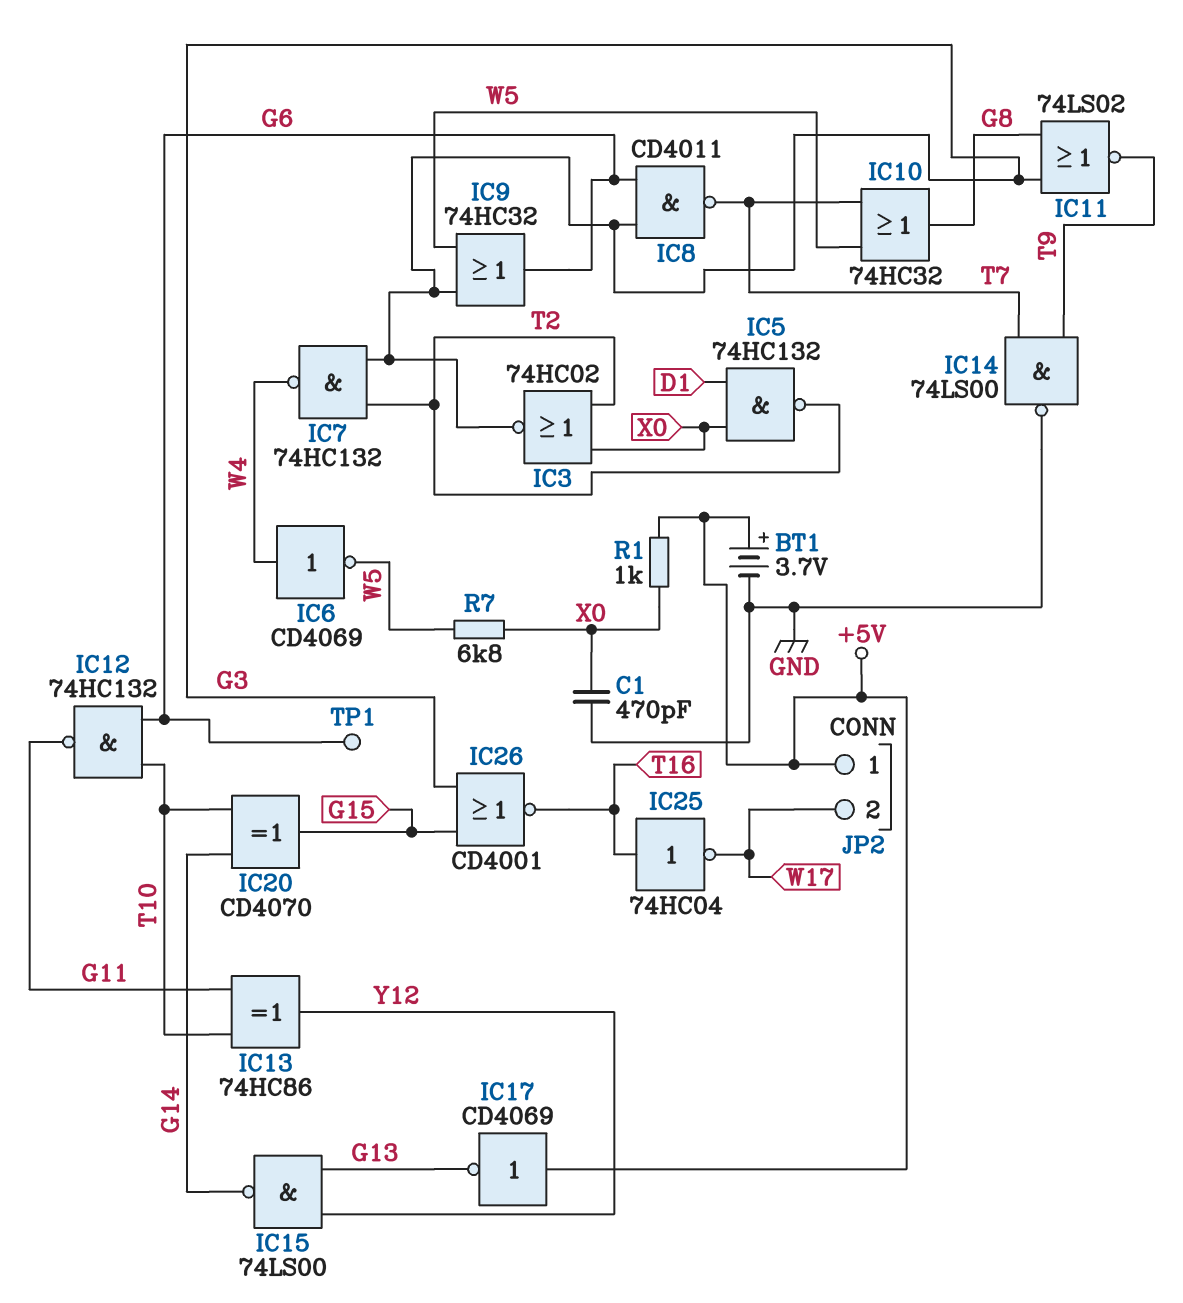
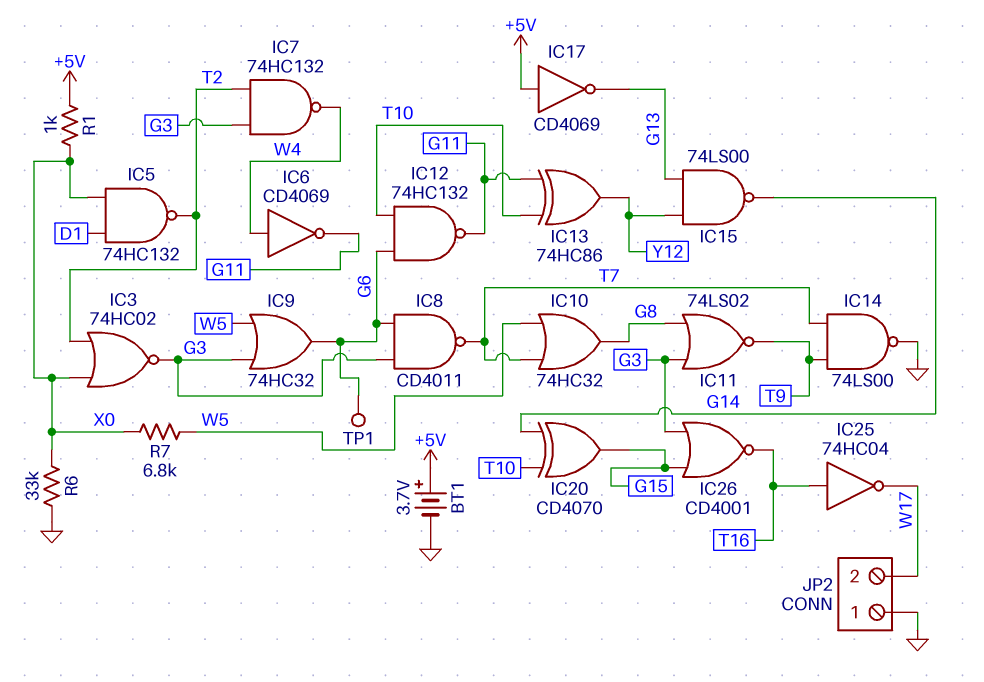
C1: 470pF (GND, X0) -> none
IC6: NOT CD4069 (in W4, out W5) -> NOT CD4069 (in W4, out G11)
JP2 pin 1: +5V -> GND
R6: none -> 33k (GND, X0)

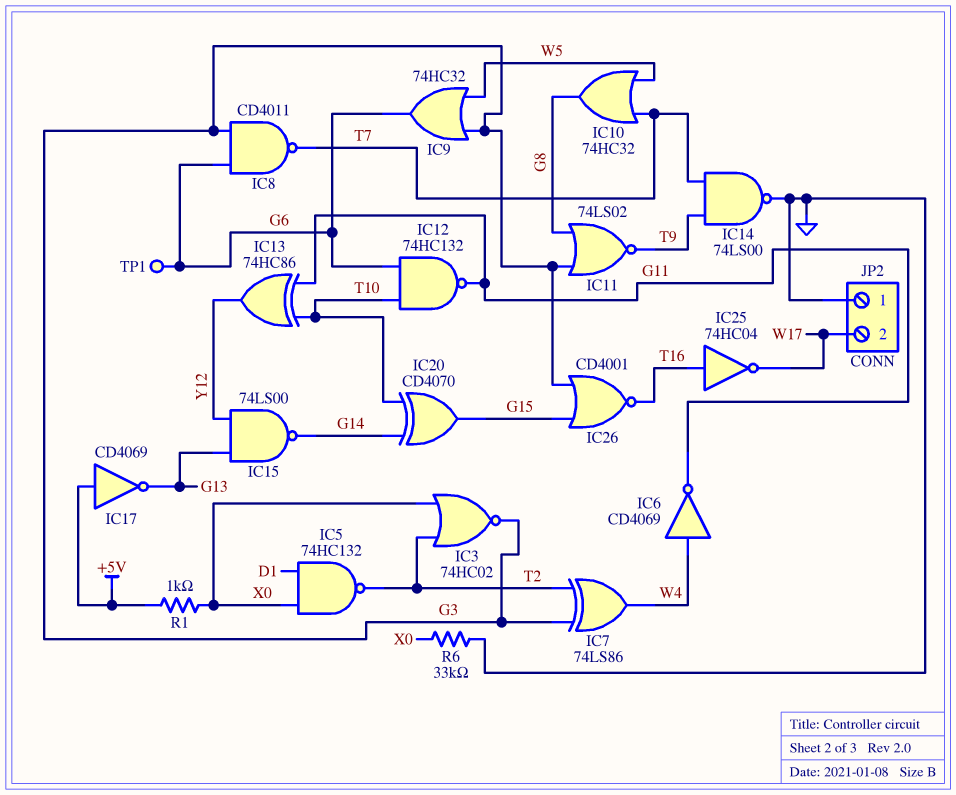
BT1: 3.7V (plus +5V, minus GND) -> none
IC7: NAND 74HC132 (in G3, in T2, out W4) -> XOR 74LS86 (in G3, in T2, out W4)
R7: 6.8k (W5, X0) -> none

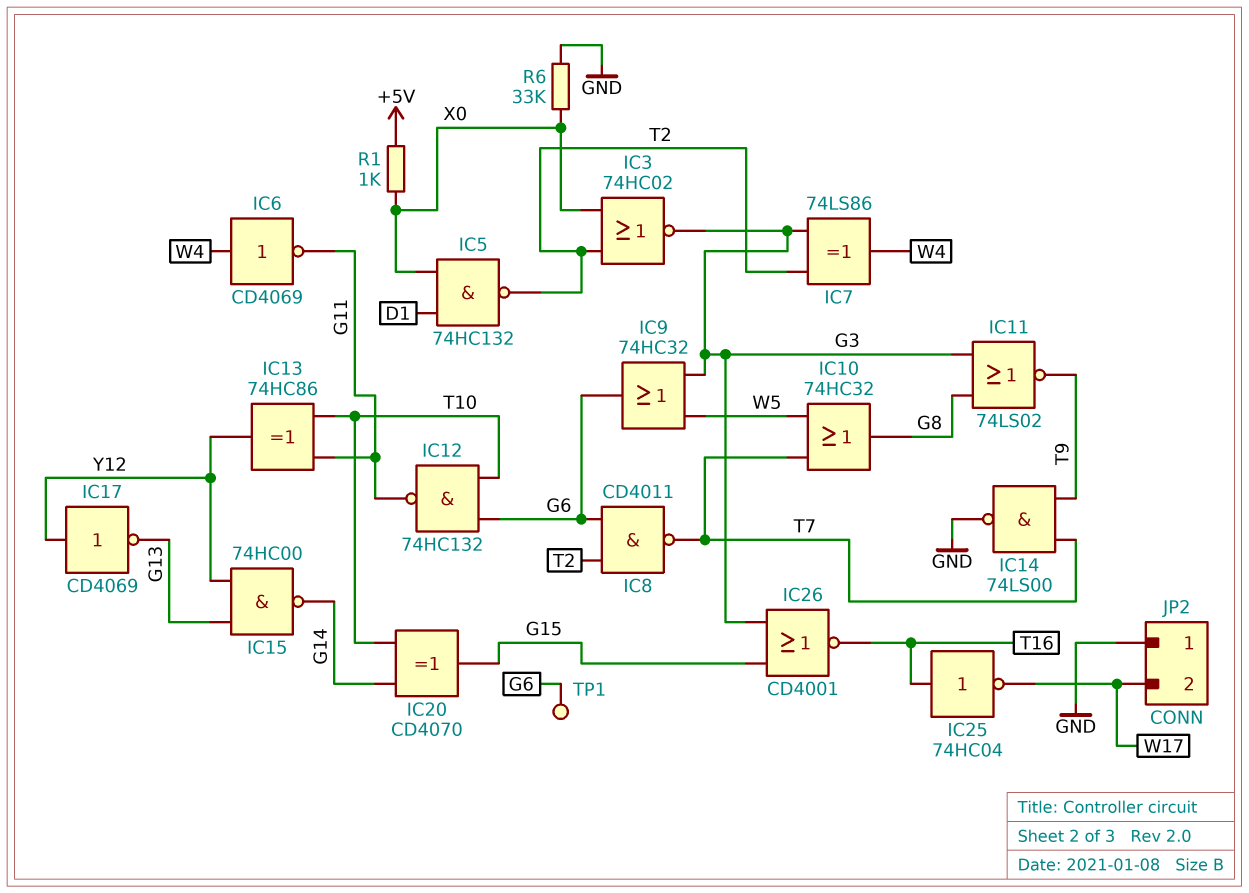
IC8: NAND CD4011 (in G3, in G6, out T7) -> NAND CD4011 (in G6, in T2, out T7)
IC15: NAND 74LS00 (in G13, in Y12, out G14) -> NAND 74HC00 (in G13, in Y12, out G14)
IC17: NOT CD4069 (in +5V, out G13) -> NOT CD4069 (in Y12, out G13)

